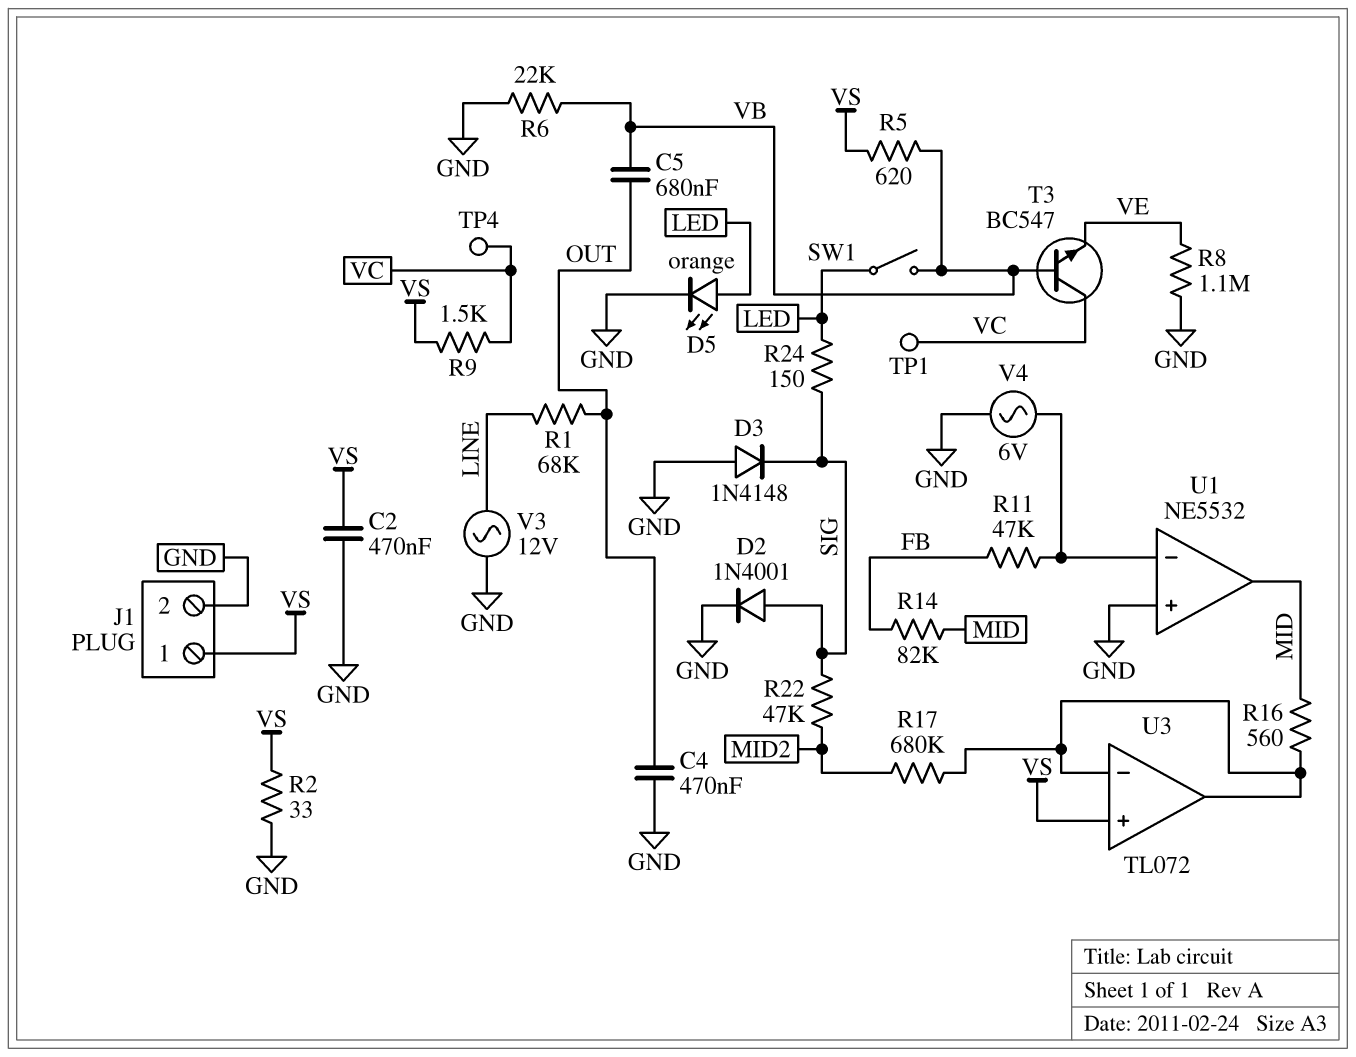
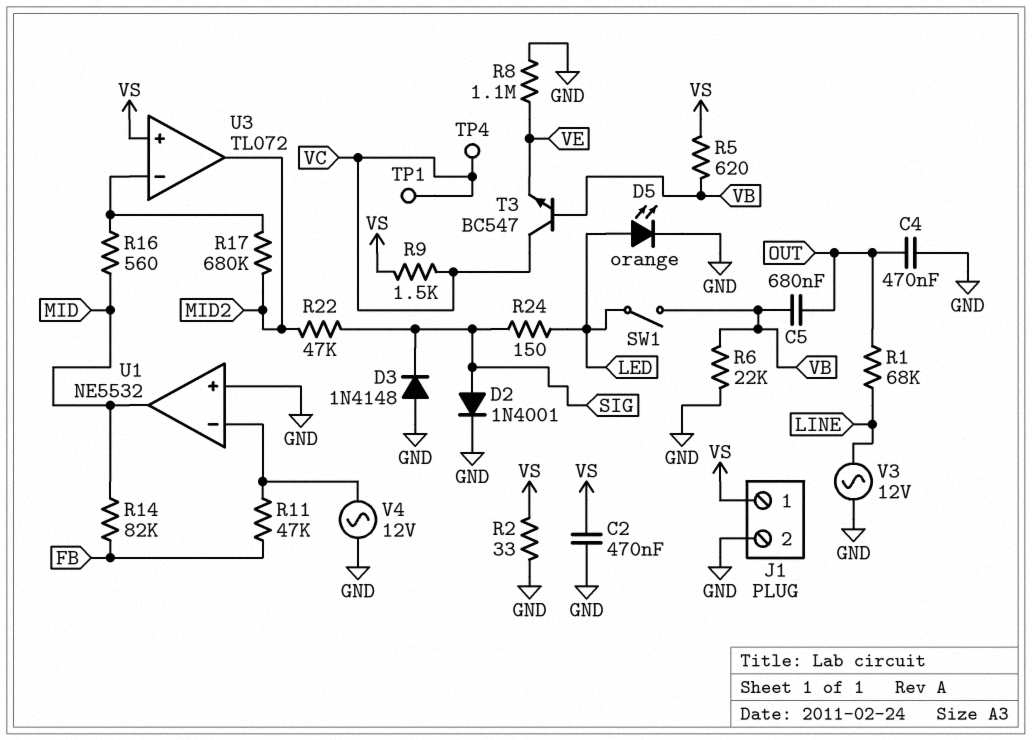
U3 pin out: U3/in- -> MID2
V4: AC 6V (GND, U1/in-) -> AC 12V (GND, U1/in-)

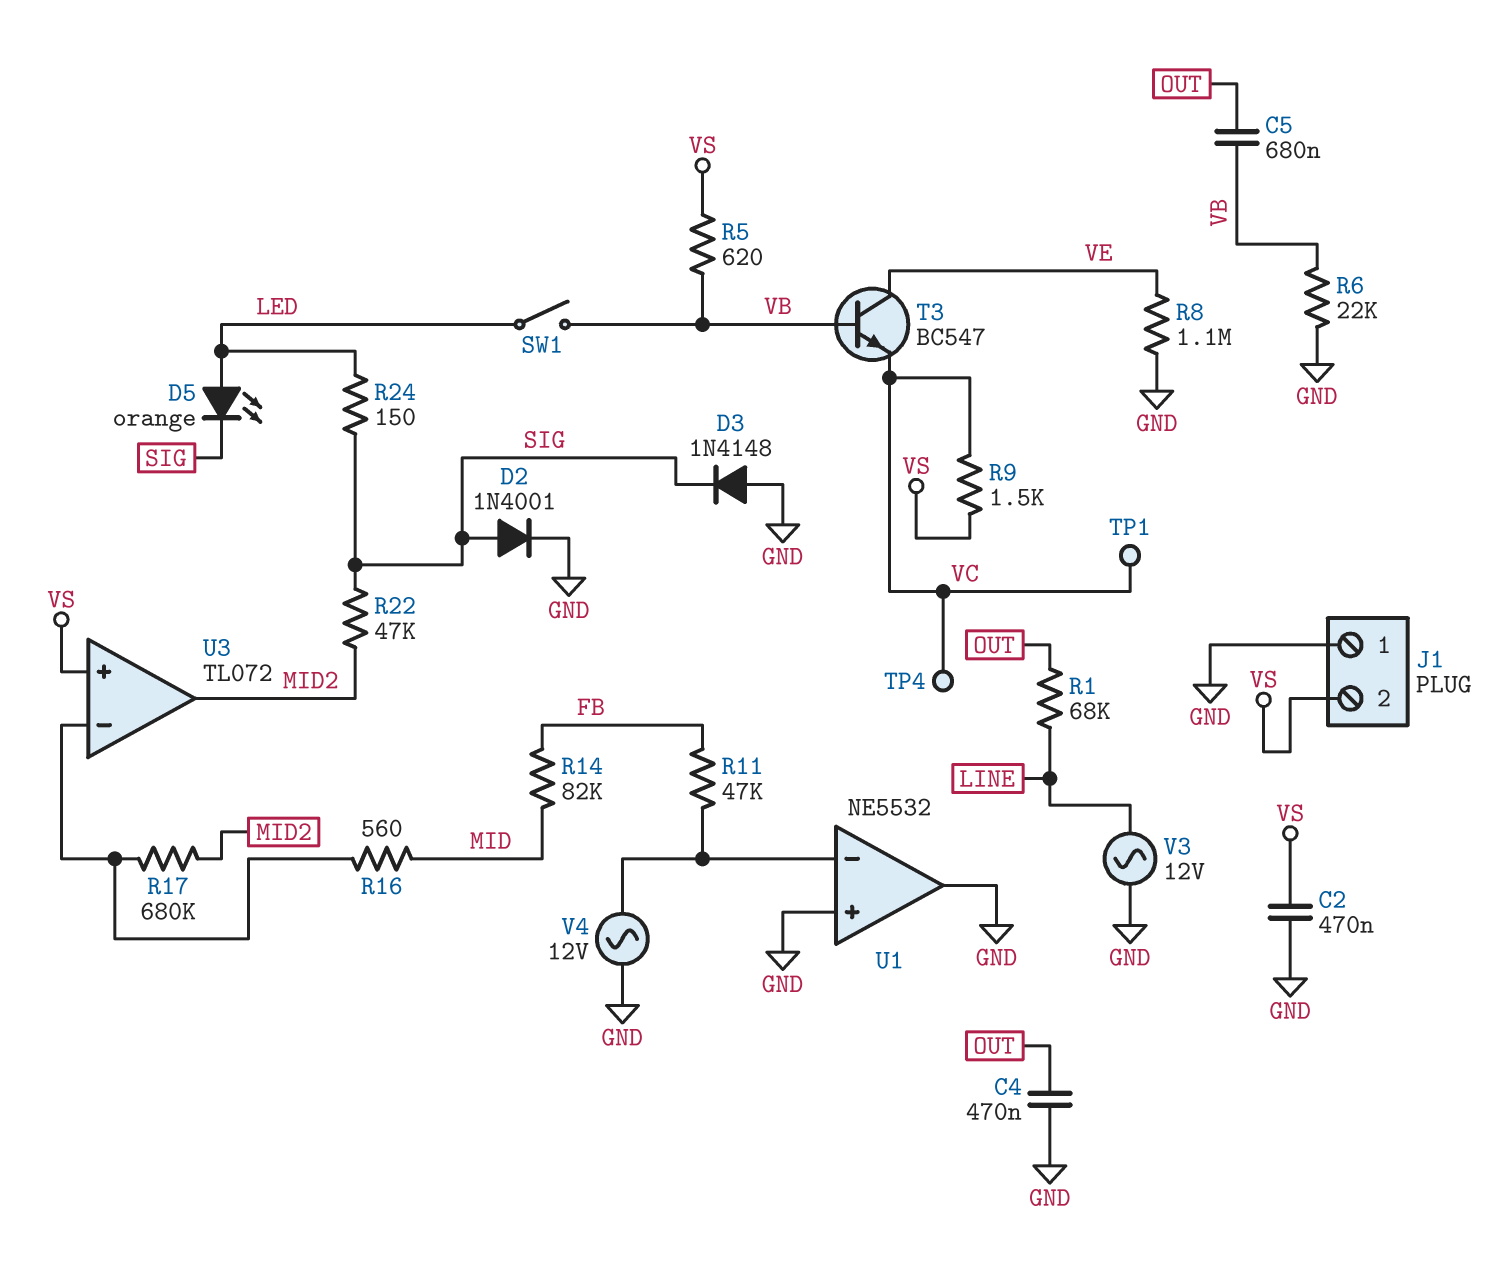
D5: LED orange (A LED, K GND) -> LED orange (A LED, K SIG)
J1 pin 1: VS -> GND
J1 pin 2: GND -> VS
R2: 33 (GND, VS) -> none
T3: NPN BC547 (B VB, C VC, E VE) -> NPN BC547 (B VB, C VE, E VC)
U1 pin out: MID -> GND

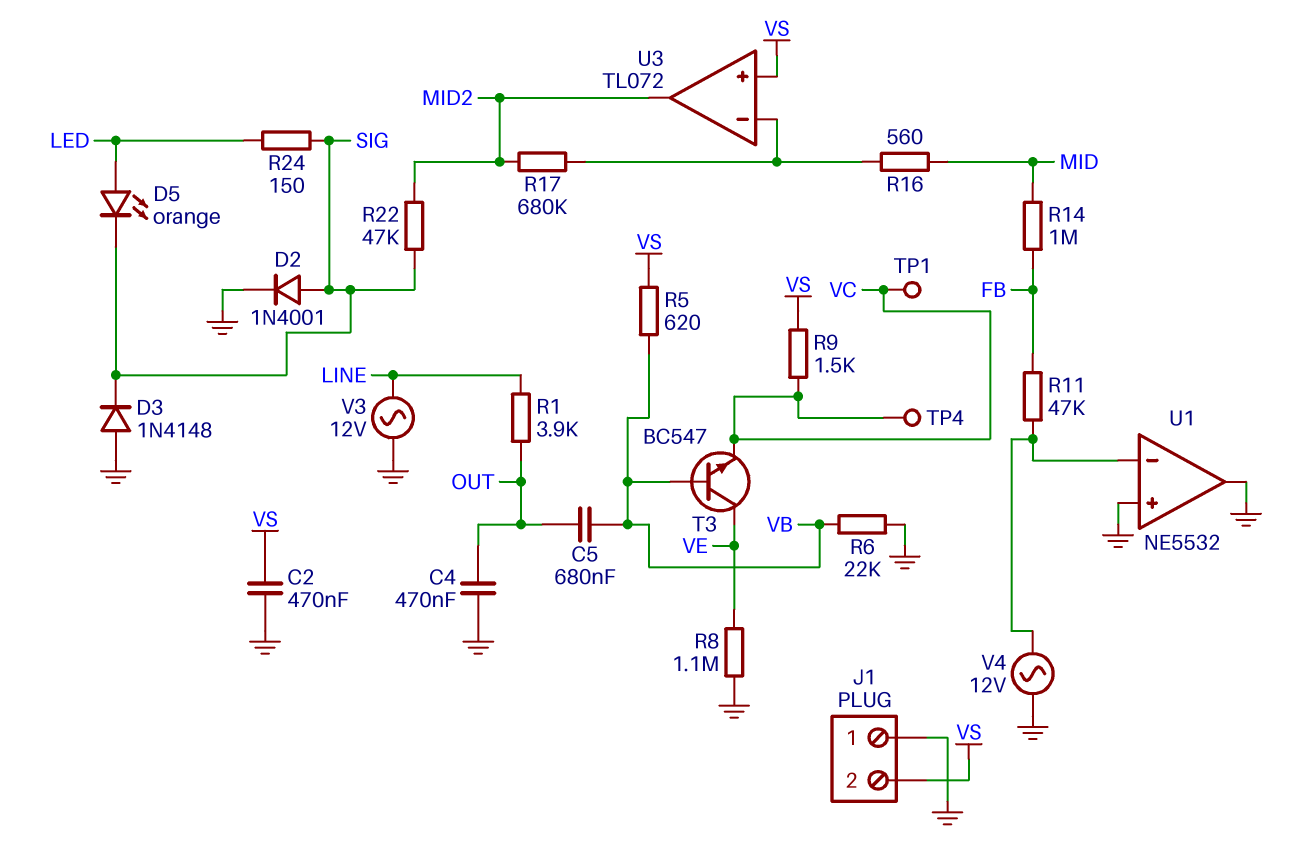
R1: 68k (LINE, OUT) -> 3.9k (LINE, OUT)
R14: 82k (FB, MID) -> 1M (FB, MID)
SW1: switch (LED, VB) -> none

